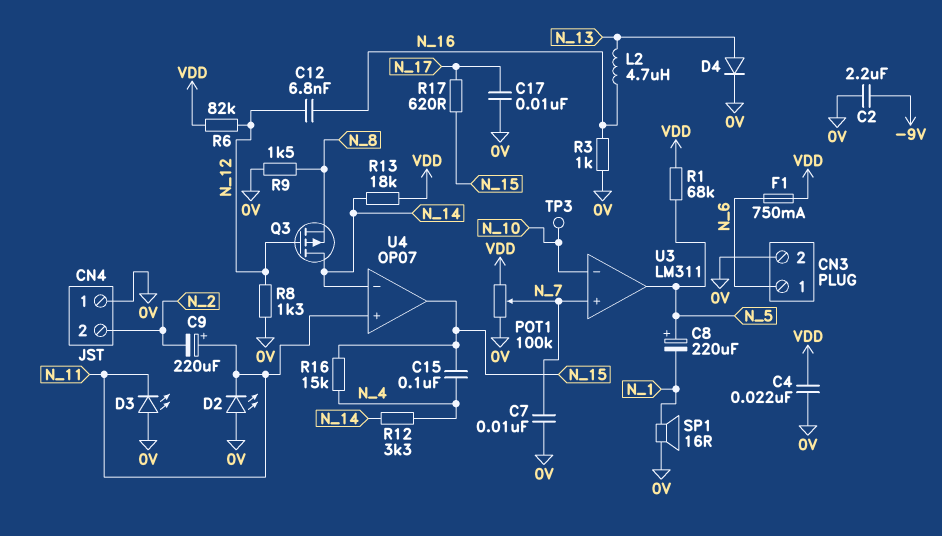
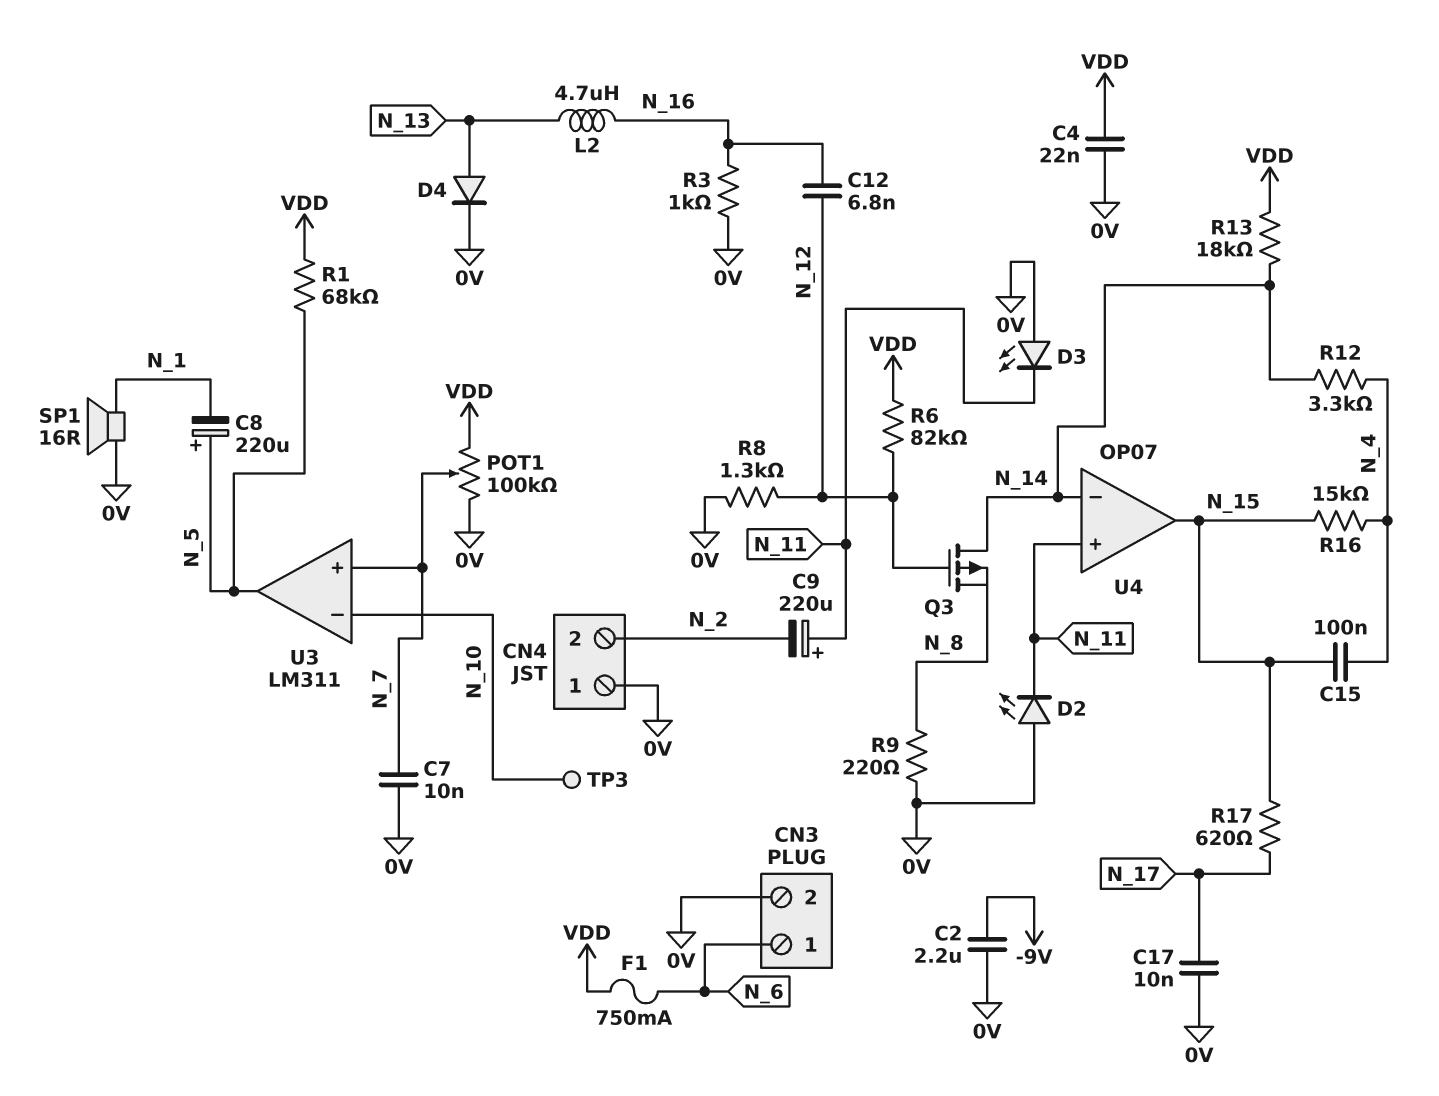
R9: 1.5k (0V, N_8) -> 220 (0V, N_8)

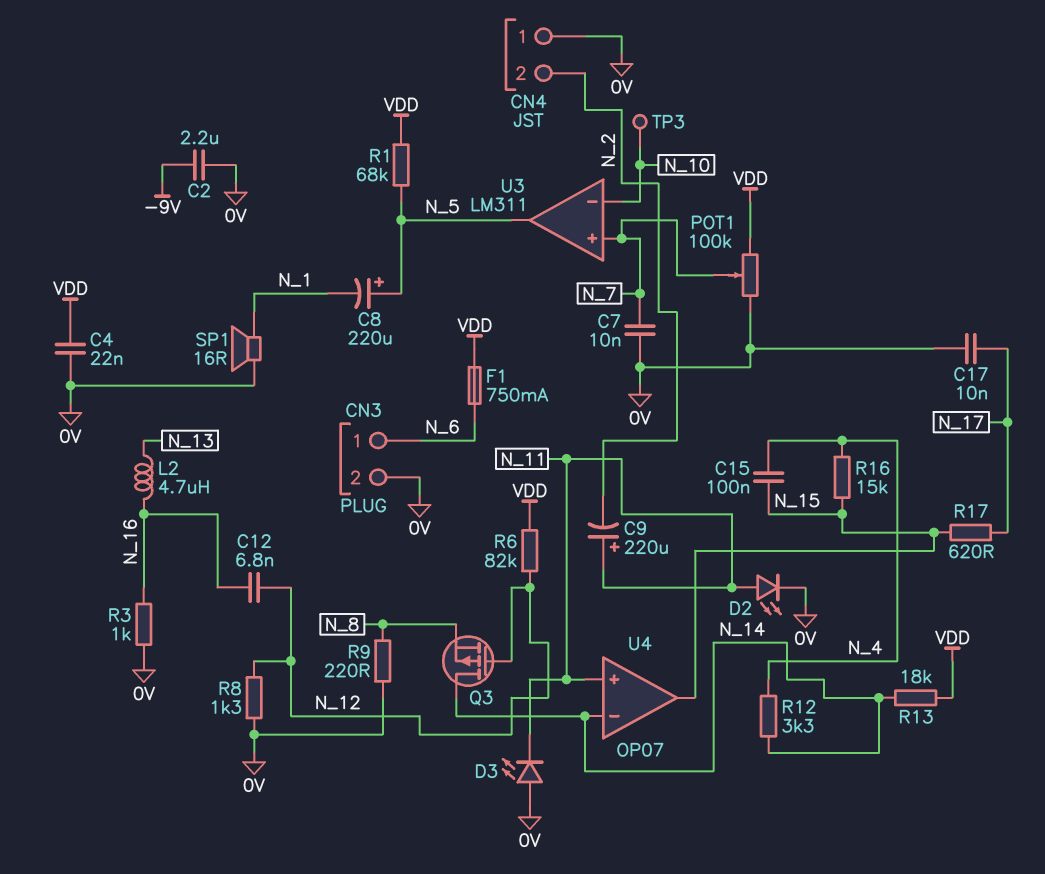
D2: LED (A 0V, K N_11) -> LED (A N_11, K 0V)
D4: diode (A N_13, K 0V) -> none

